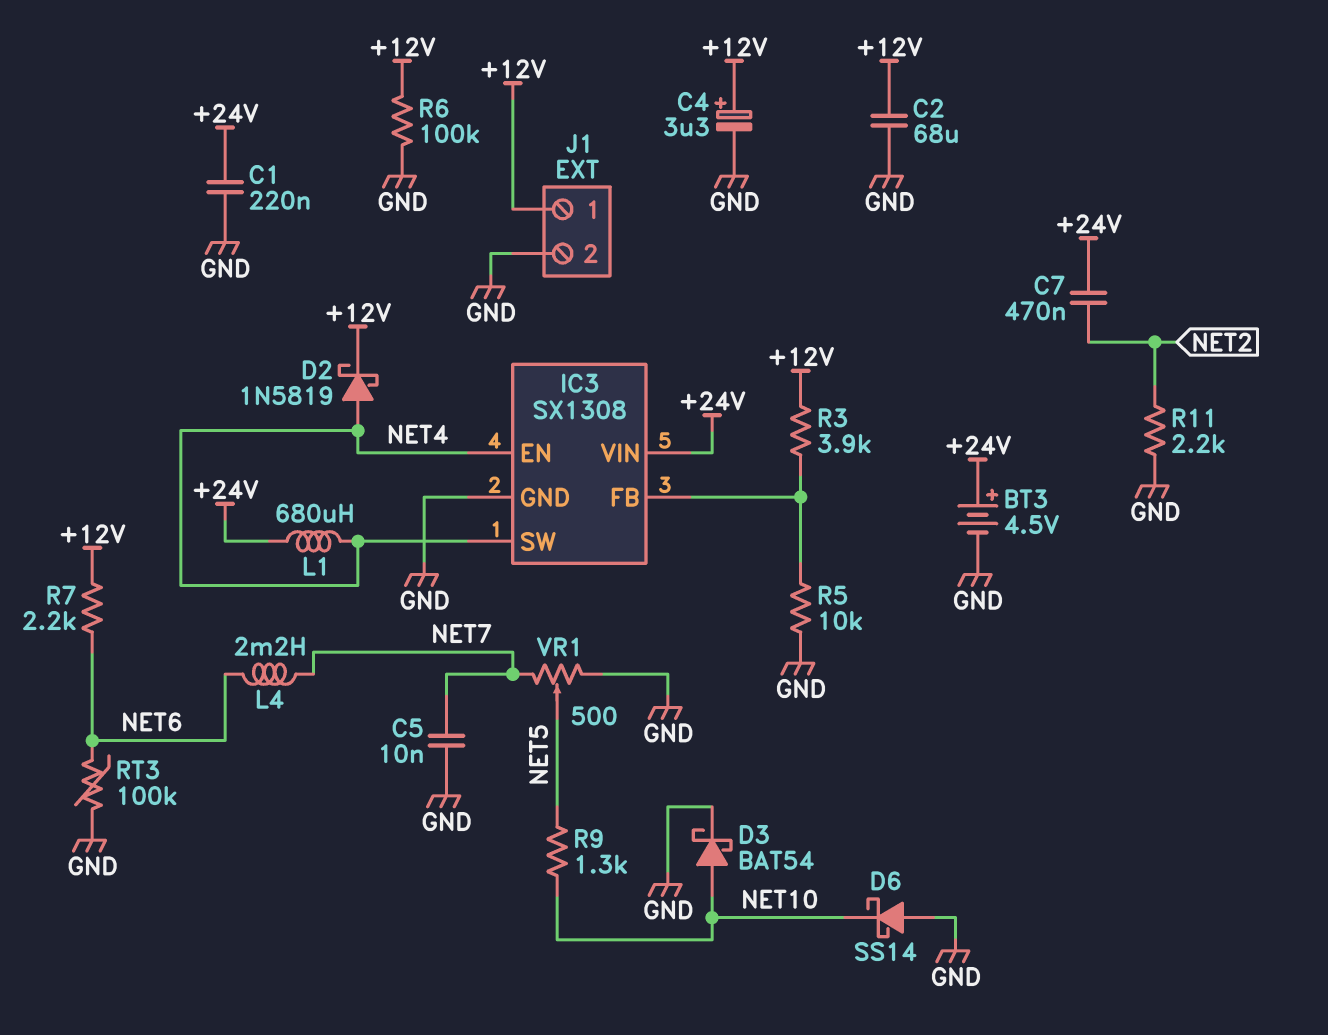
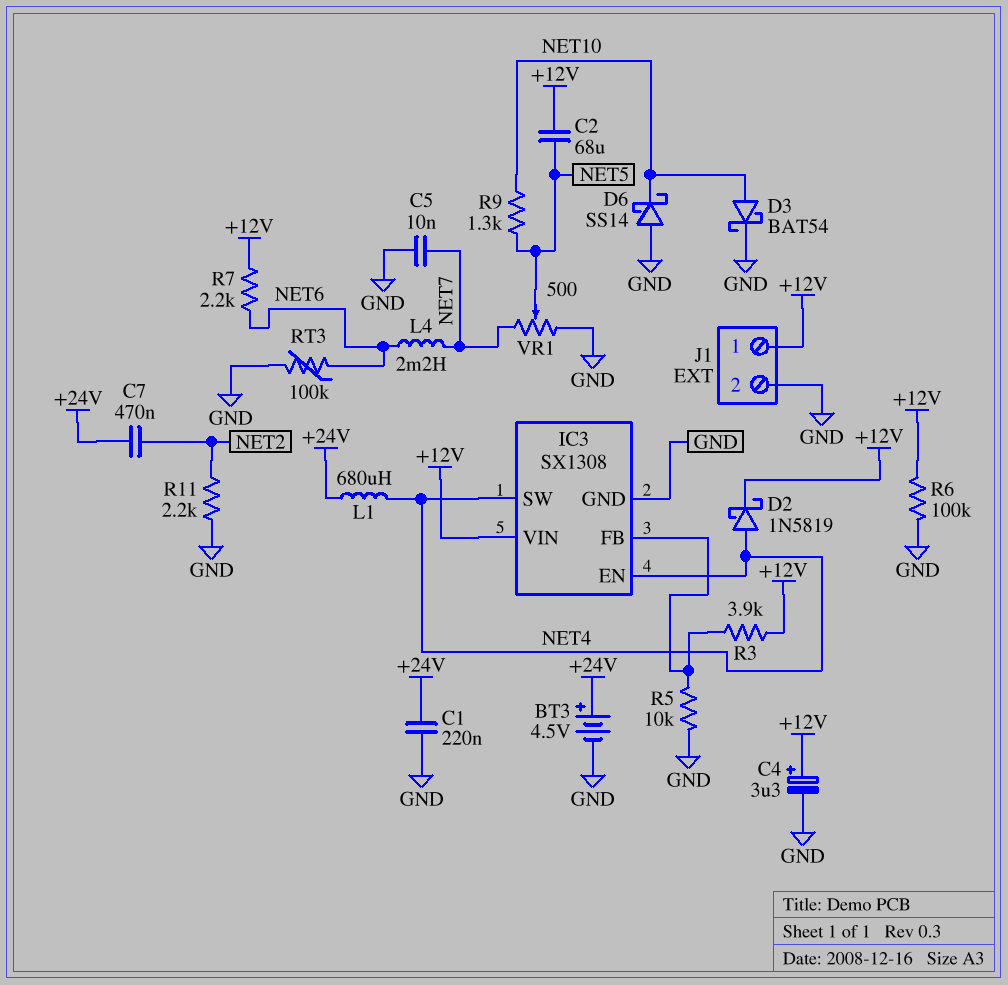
C2: 68uF (+12V, GND) -> 68uF (+12V, NET5)
IC3 pin VIN: +24V -> +12V

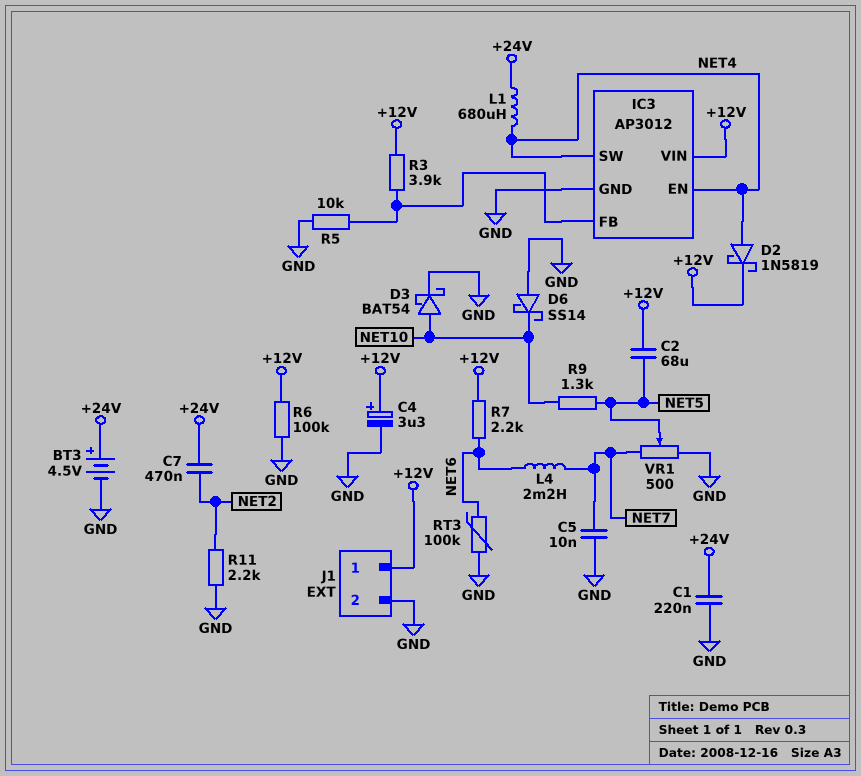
IC3: SX1308 -> AP3012

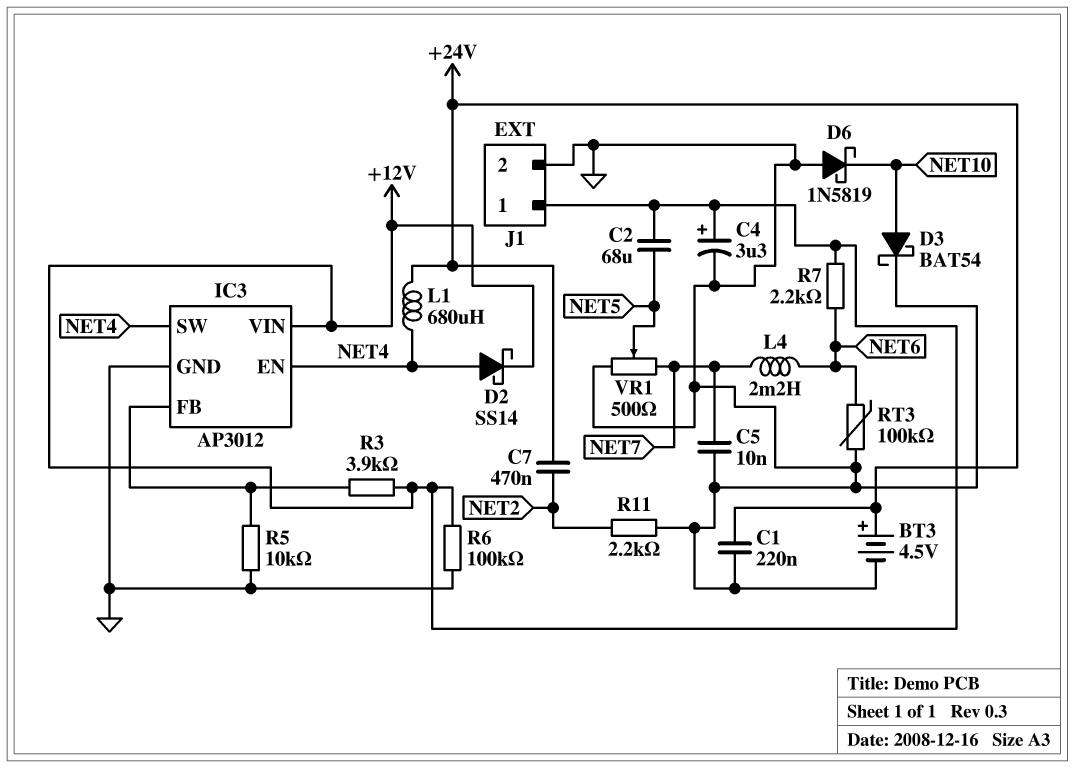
D2: schottky 1N5819 (A NET4, K +12V) -> schottky SS14 (A NET4, K +12V)
D6: schottky SS14 (A GND, K NET10) -> schottky 1N5819 (A GND, K NET10)
R9: 1.3k (NET5, NET10) -> none

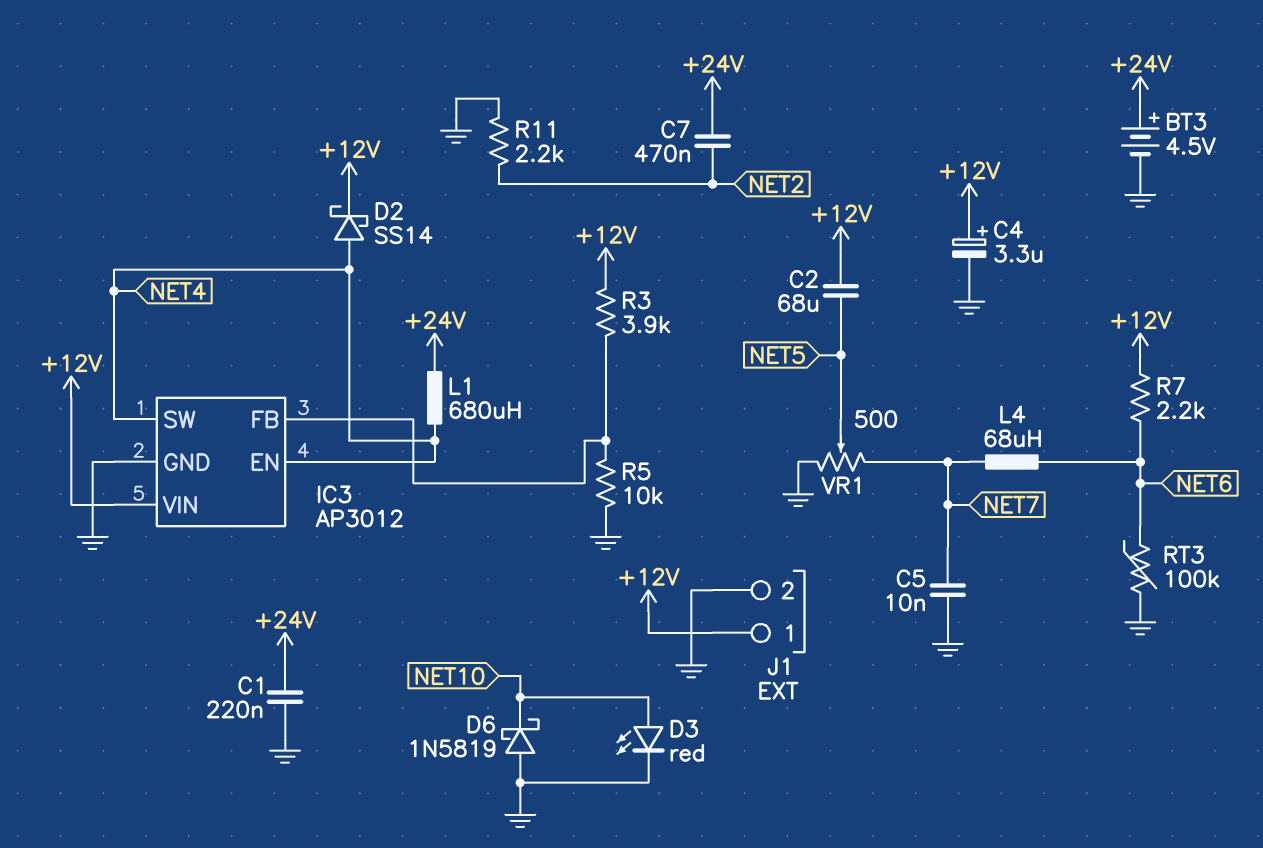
D3: schottky BAT54 (A NET10, K GND) -> LED red (A NET10, K GND)
L4: 2.2mH (NET6, NET7) -> 68uH (NET6, NET7)
R6: 100k (+12V, GND) -> none

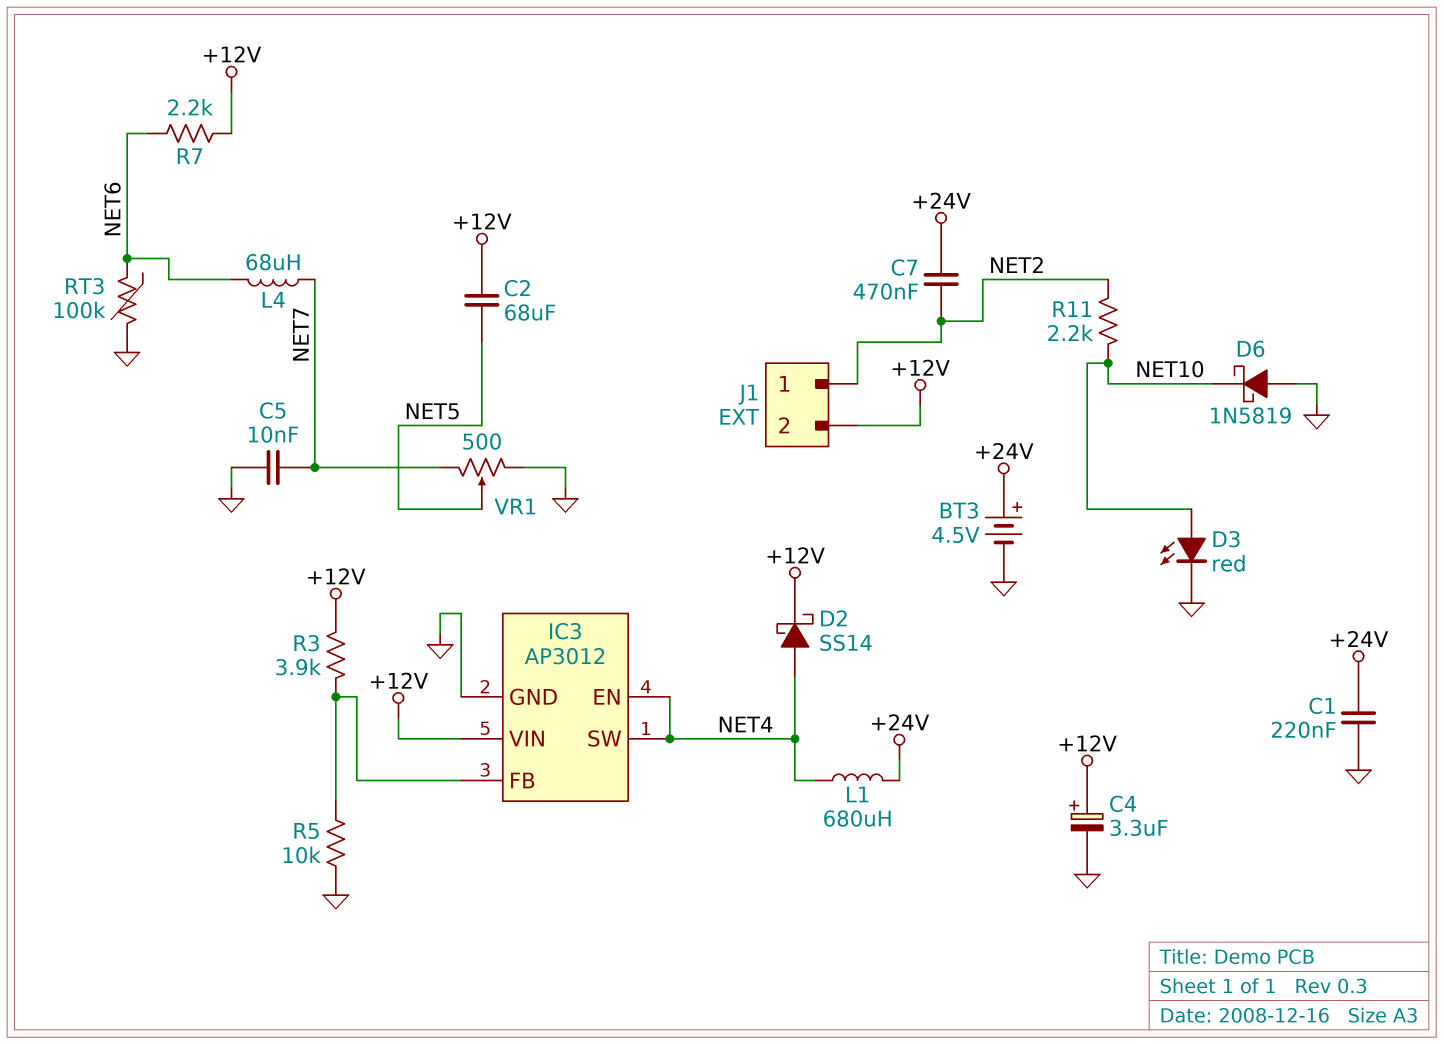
J1 pin 1: +12V -> NET2
J1 pin 2: GND -> +12V
R11: 2.2k (GND, NET2) -> 2.2k (NET2, NET10)

